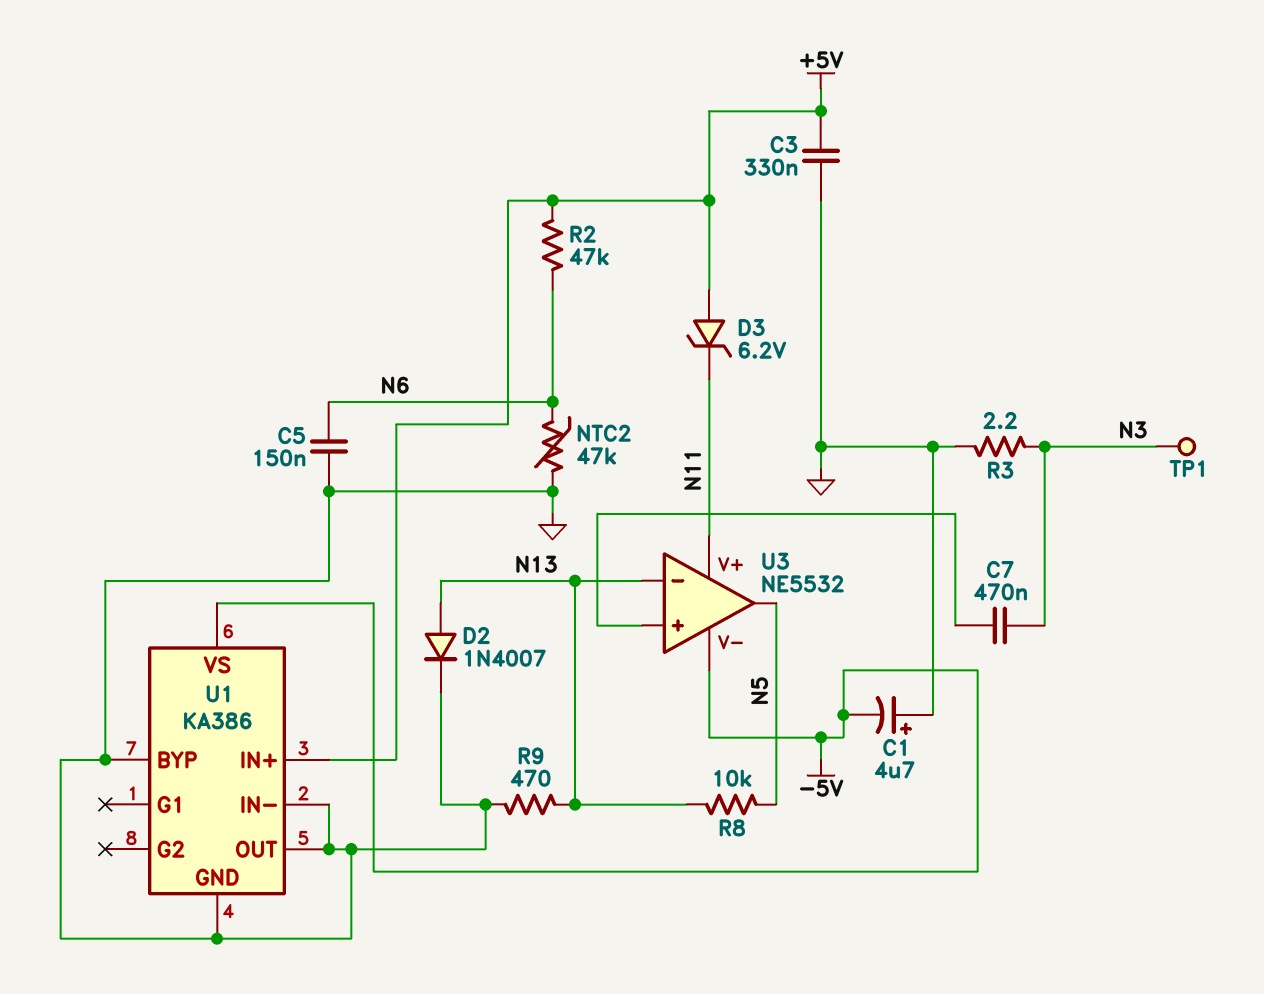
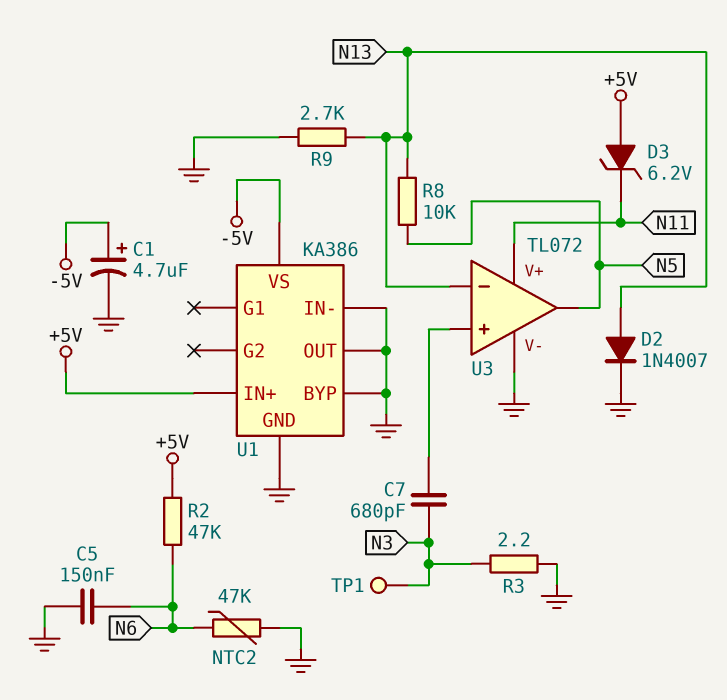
C1: 4.7uF (plus GND, minus -5V) -> 4.7uF (plus -5V, minus GND)
C3: 330nF (+5V, GND) -> none
C7: 470nF (N3, U3/in+) -> 680pF (N3, U3/in+)
R9: 470 (GND, N13) -> 2.7k (GND, N13)
U3: NE5532 -> TL072
U3 pin V-: -5V -> GND

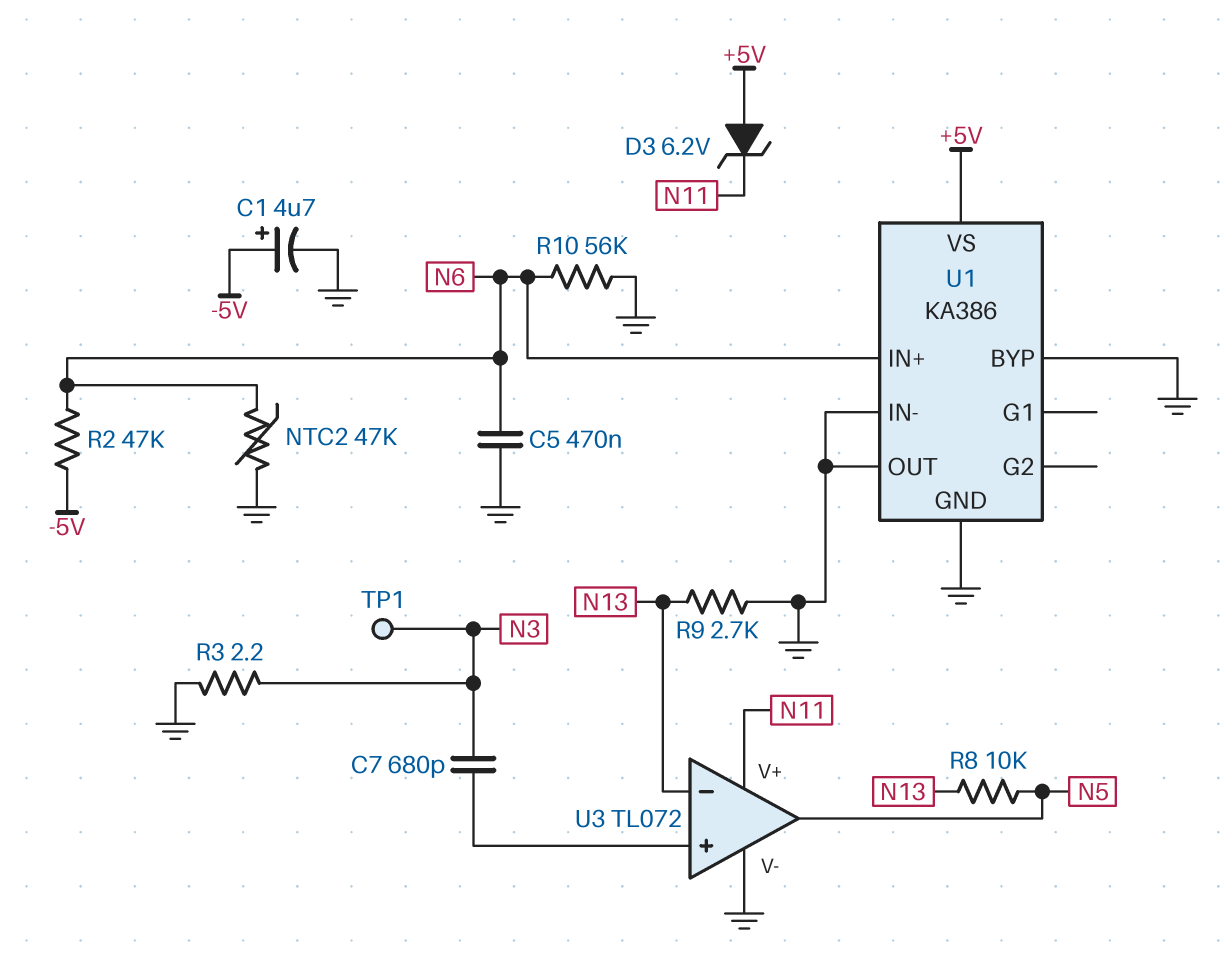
C5: 150nF (GND, N6) -> 470nF (GND, N6)
D2: diode 1N4007 (A N13, K GND) -> none
R2: 47k (+5V, N6) -> 47k (-5V, N6)
R10: none -> 56k (GND, N6)
U1 pin IN+: +5V -> N6
U1 pin VS: -5V -> +5V

